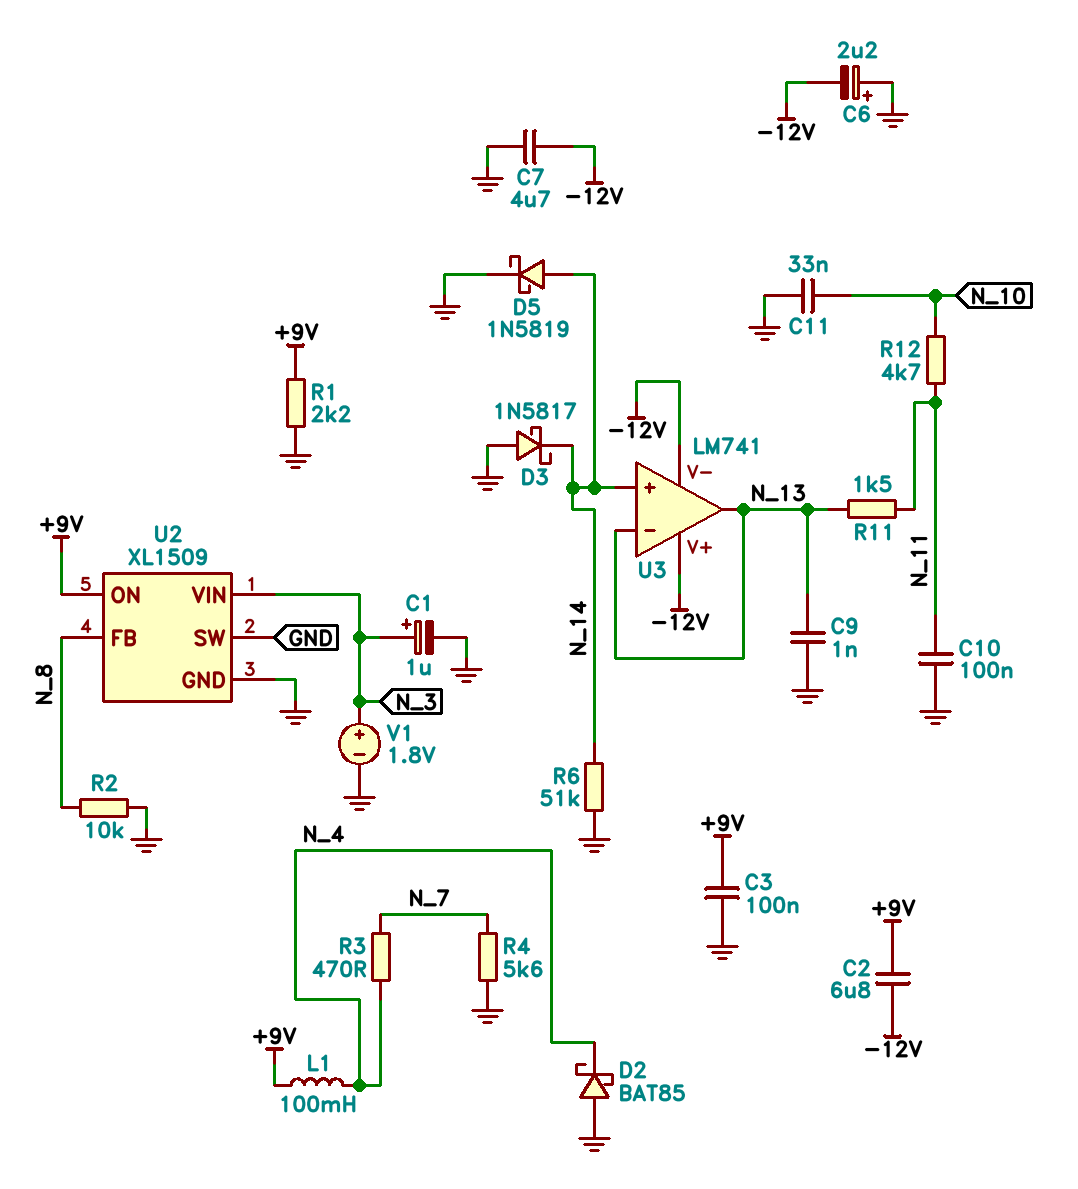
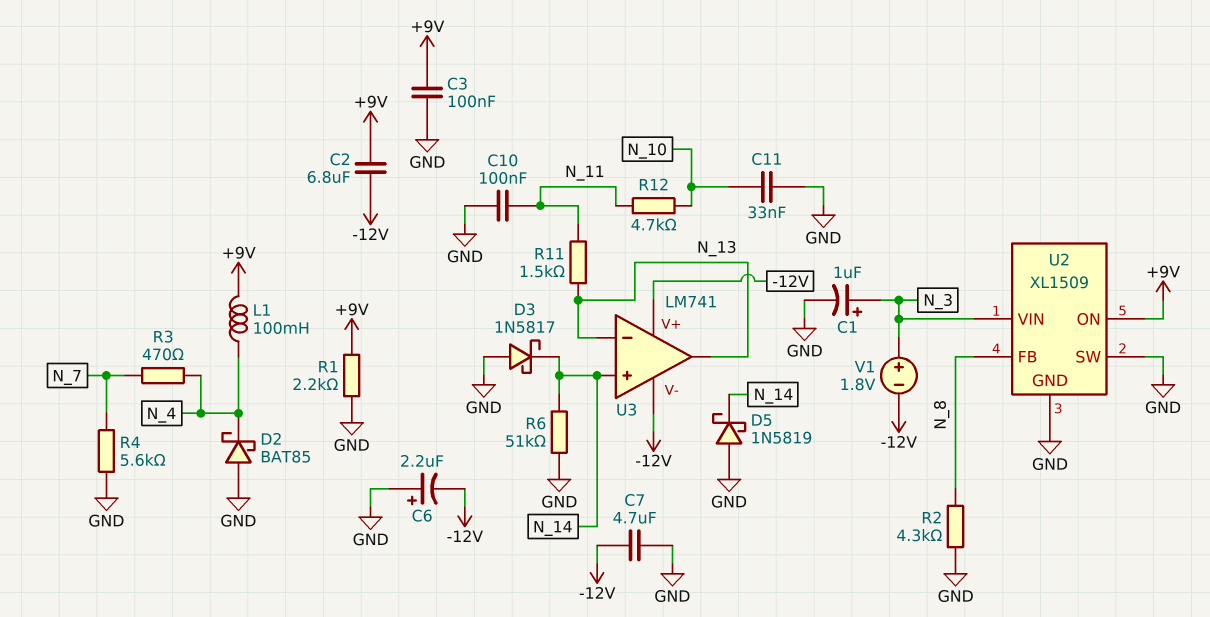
C9: 1nF (GND, N_13) -> none
D5: schottky 1N5819 (A N_14, K GND) -> schottky 1N5819 (A GND, K N_14)
R2: 10k (GND, N_8) -> 4.3k (GND, N_8)
V1: 1.8V (plus N_3, minus GND) -> 1.8V (plus N_3, minus -12V)

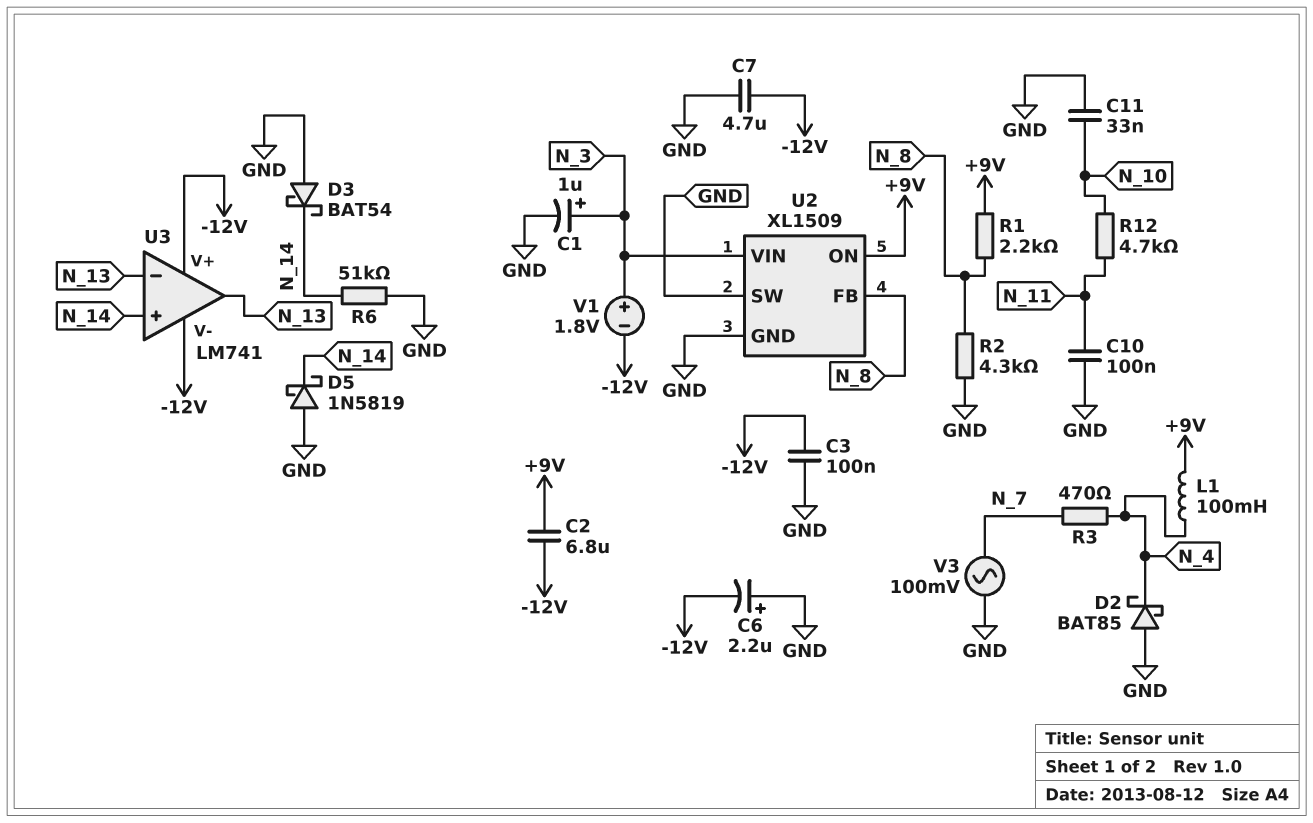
C3: 100nF (+9V, GND) -> 100nF (-12V, GND)
D3: schottky 1N5817 (A GND, K N_14) -> schottky BAT54 (A GND, K N_14)
R1: 2.2k (+9V, GND) -> 2.2k (+9V, N_8)
R4: 5.6k (GND, N_7) -> none
R11: 1.5k (N_11, N_13) -> none
V3: none -> AC 100mV (GND, N_7)

